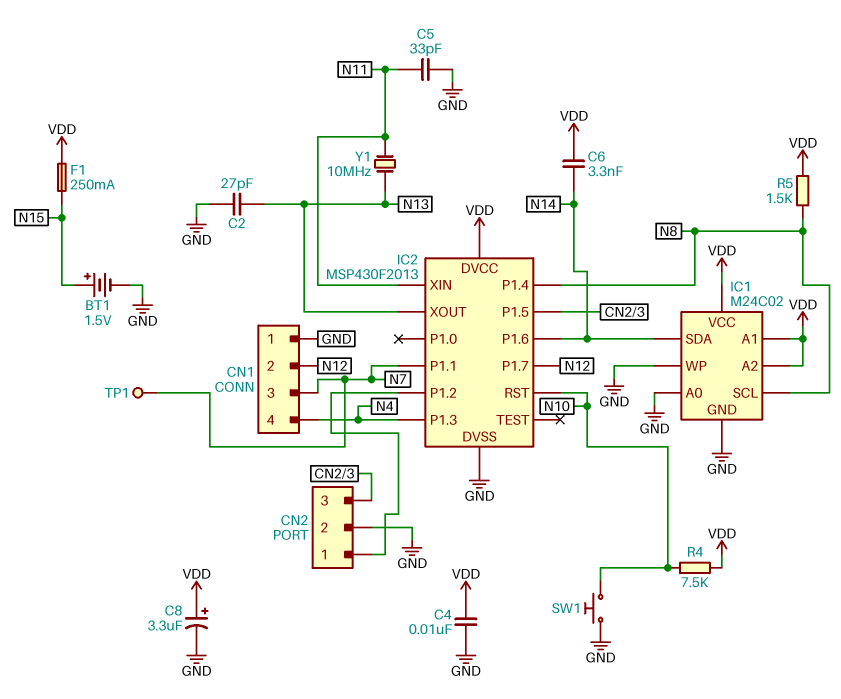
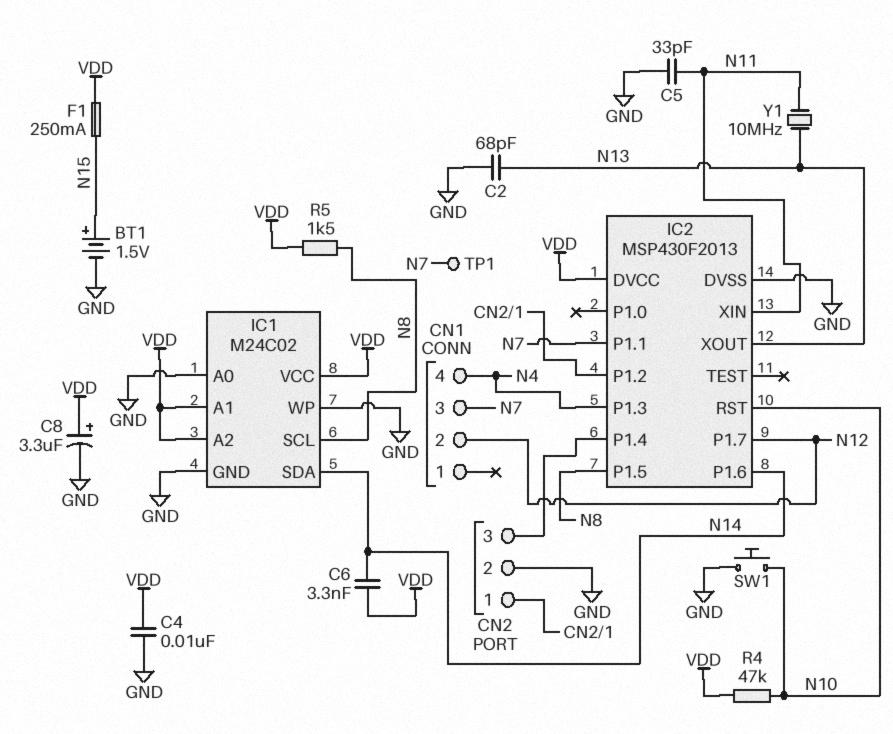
C2: 27pF (GND, N13) -> 68pF (GND, N13)
CN1 pin 1: GND -> none
IC2 pin P1.4: N8 -> CN2/3
IC2 pin P1.5: CN2/3 -> N8
R4: 7.5k (N10, VDD) -> 47k (N10, VDD)

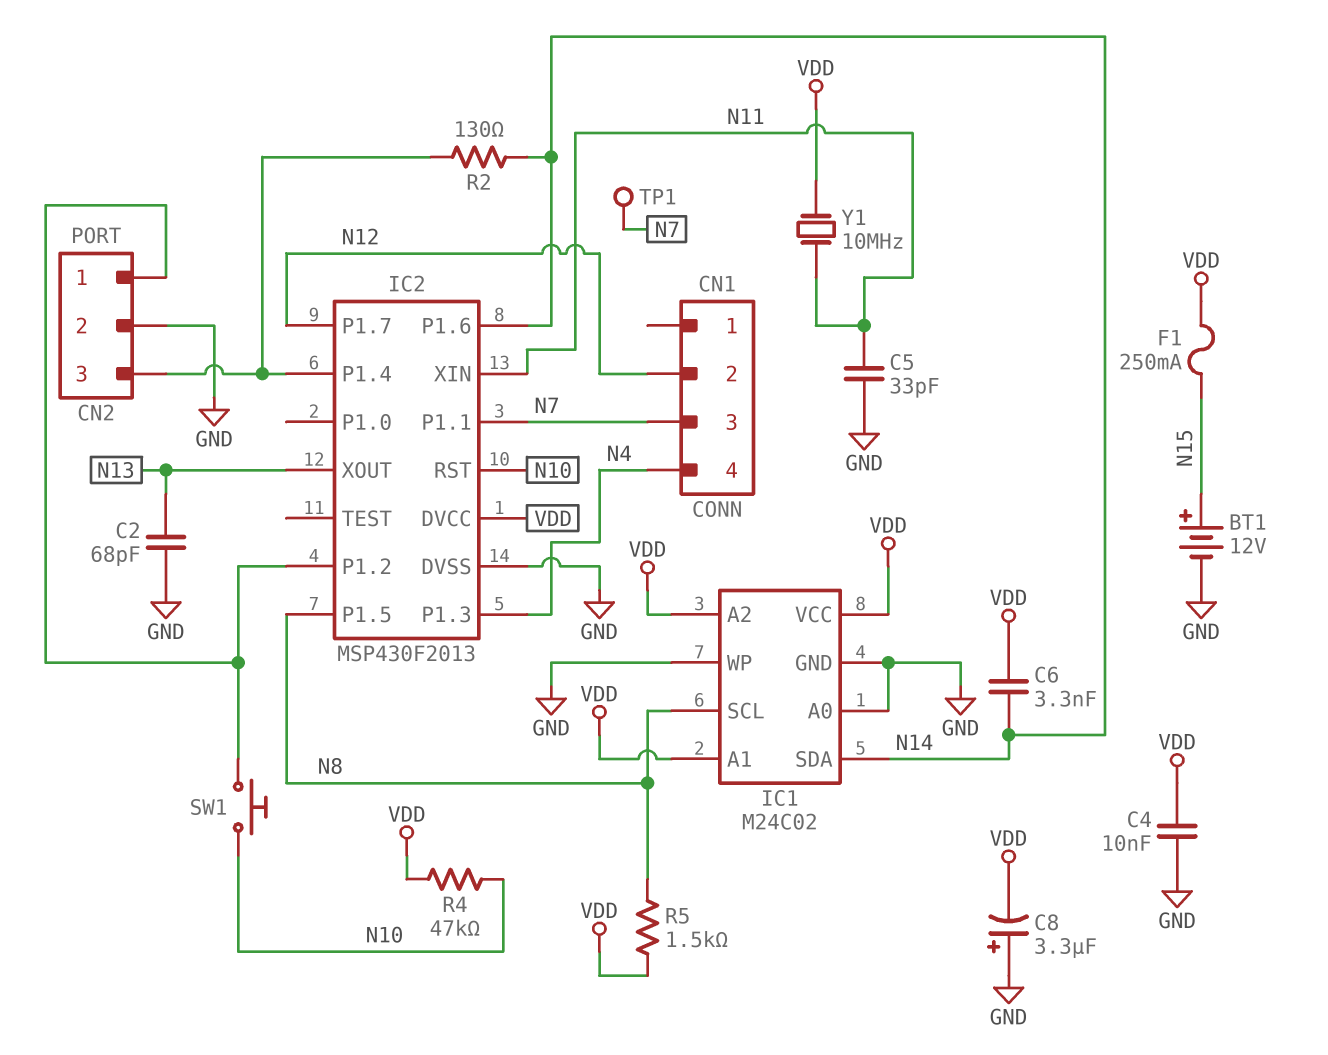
BT1: 1.5V (plus N15, minus GND) -> 12V (plus N15, minus GND)
C8: 3.3uF (plus VDD, minus GND) -> 3.3uF (plus GND, minus VDD)
R2: none -> 130 (CN2/3, N14)
SW1: button (GND, N10) -> button (CN2/1, N10)
Y1: 10MHz (N11, N13) -> 10MHz (N11, VDD)

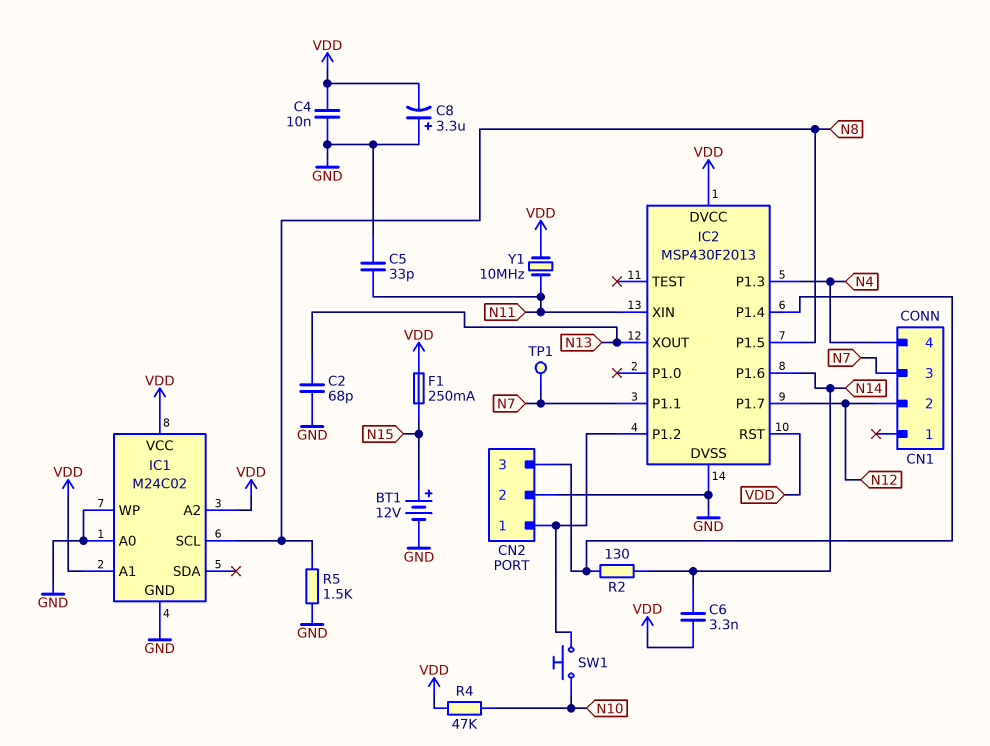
IC1 pin SDA: N14 -> none
IC2 pin RST: N10 -> VDD
R5: 1.5k (N8, VDD) -> 1.5k (GND, N8)

